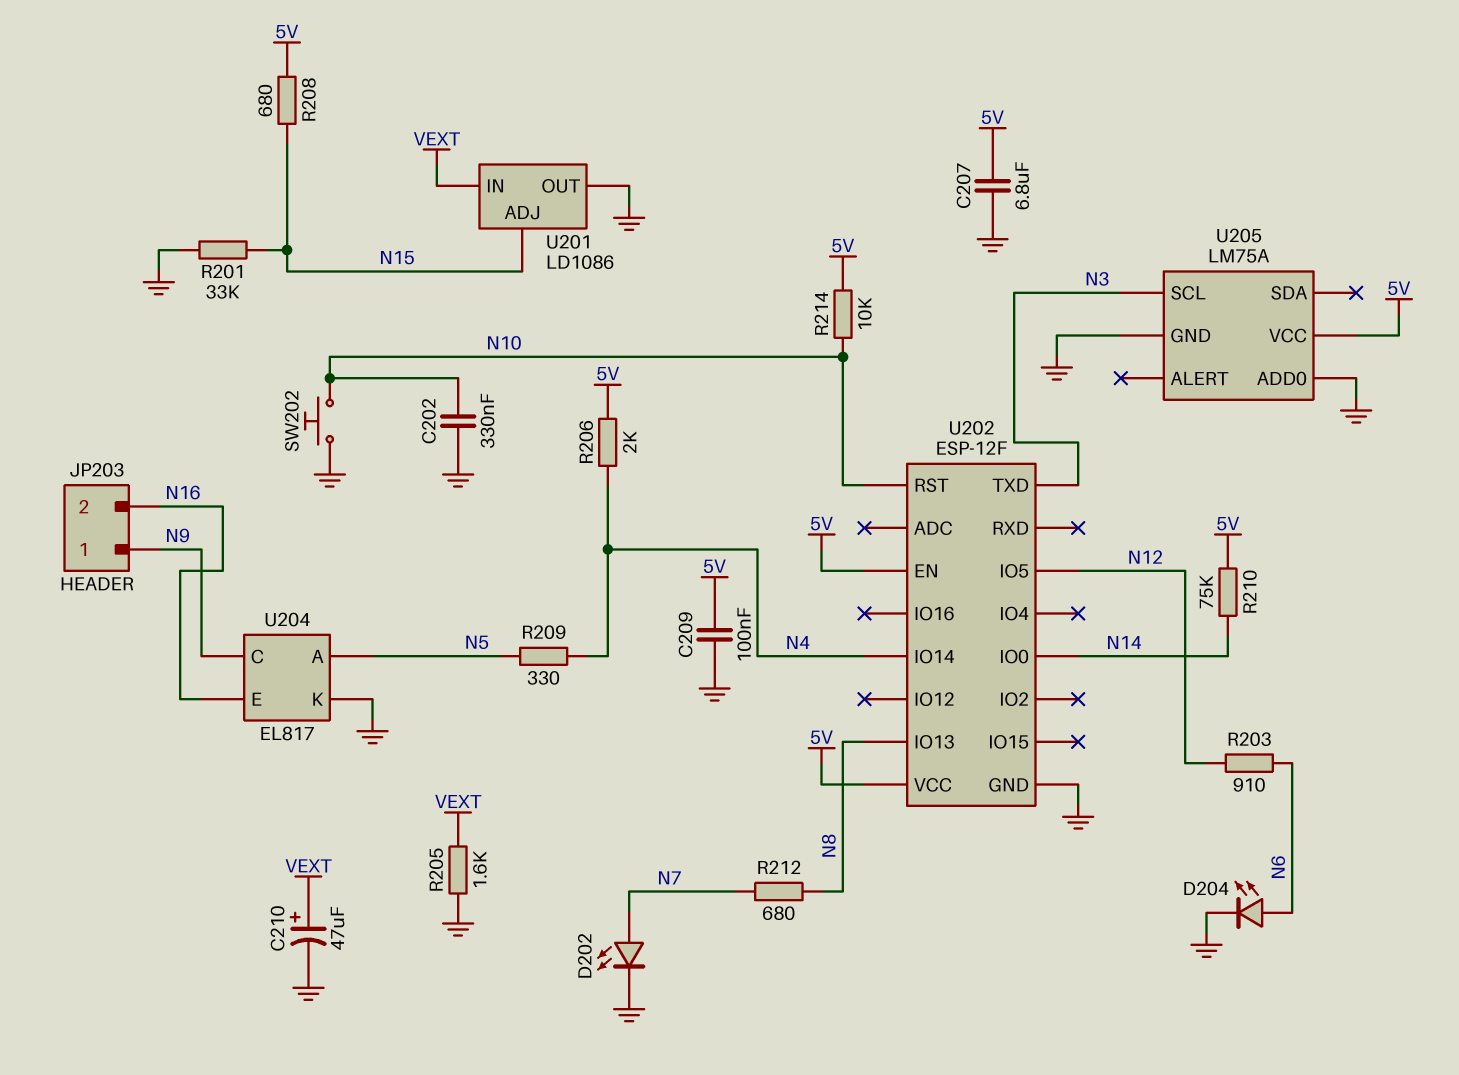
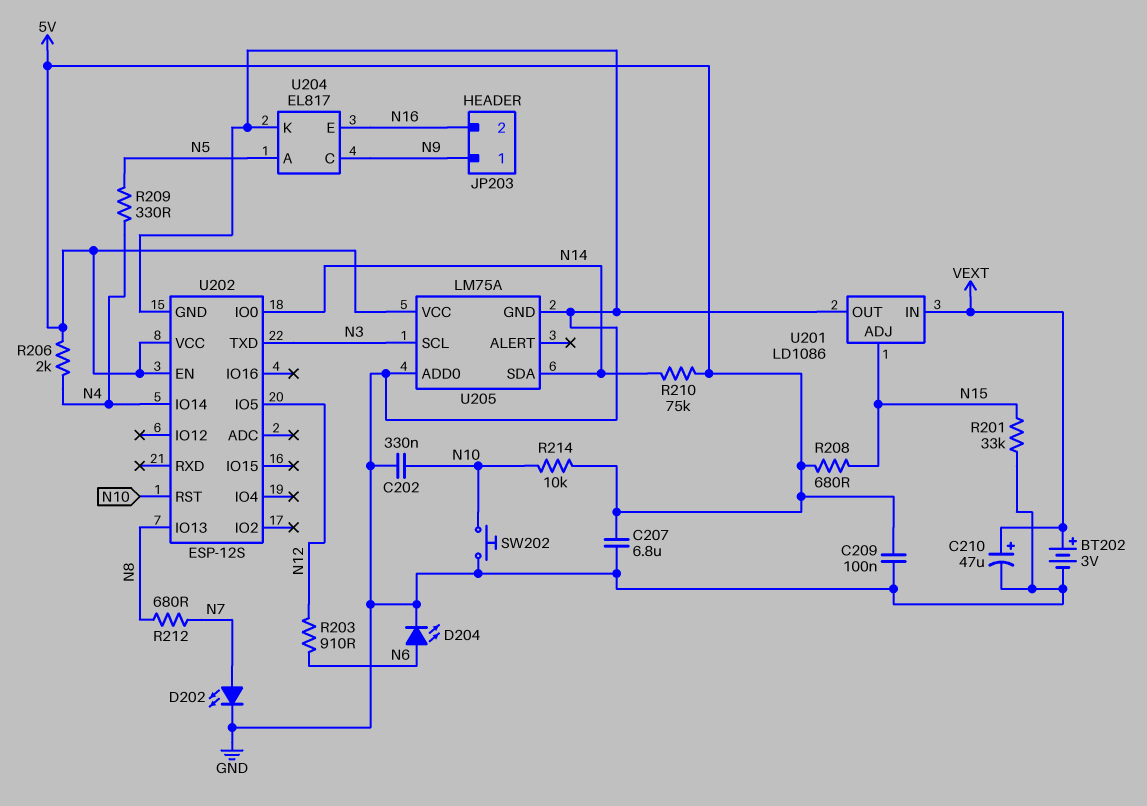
BT202: none -> 3V (plus VEXT, minus GND)
R205: 1.6k (GND, VEXT) -> none
U202: ESP-12F -> ESP-12S
U205 pin SDA: none -> N14

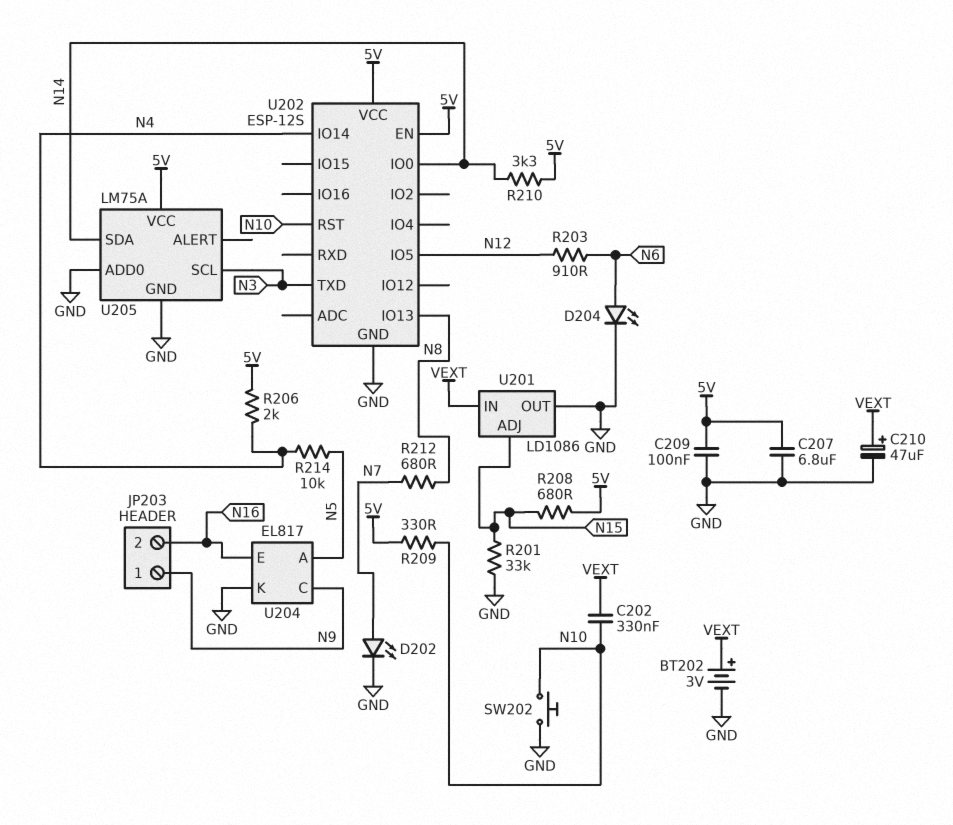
C202: 330nF (GND, N10) -> 330nF (N10, VEXT)
R209: 330 (N4, N5) -> 330 (5V, N10)
R210: 75k (5V, N14) -> 3.3k (5V, N14)
R214: 10k (5V, N10) -> 10k (N4, N5)

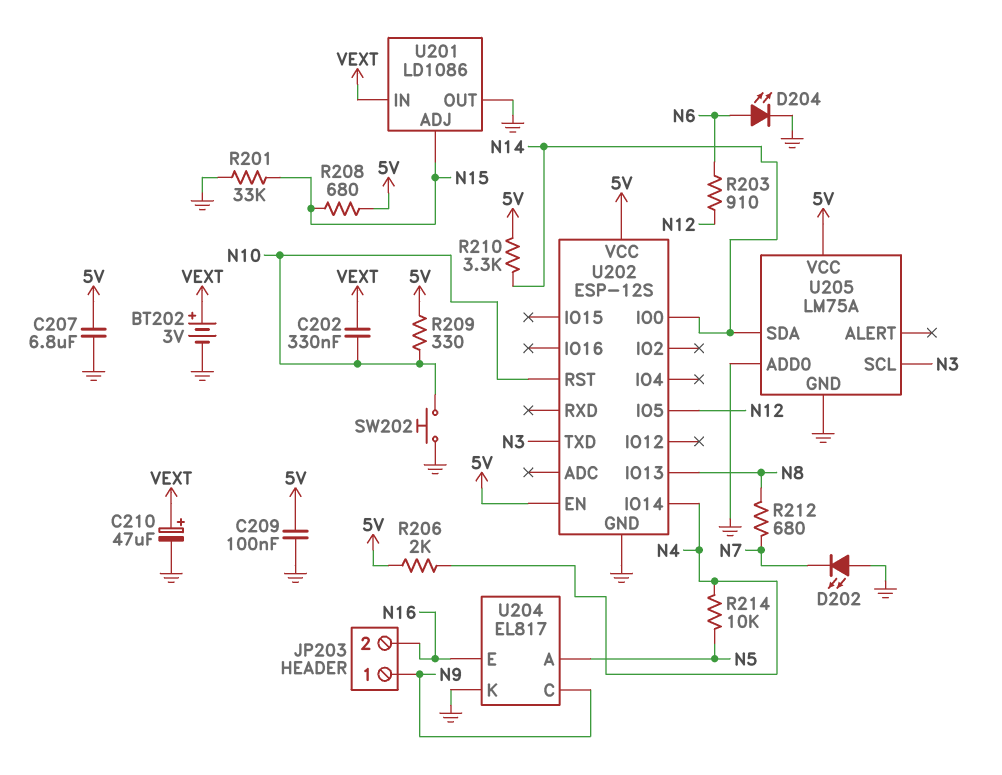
D202: LED (A N7, K GND) -> LED (A GND, K N7)

